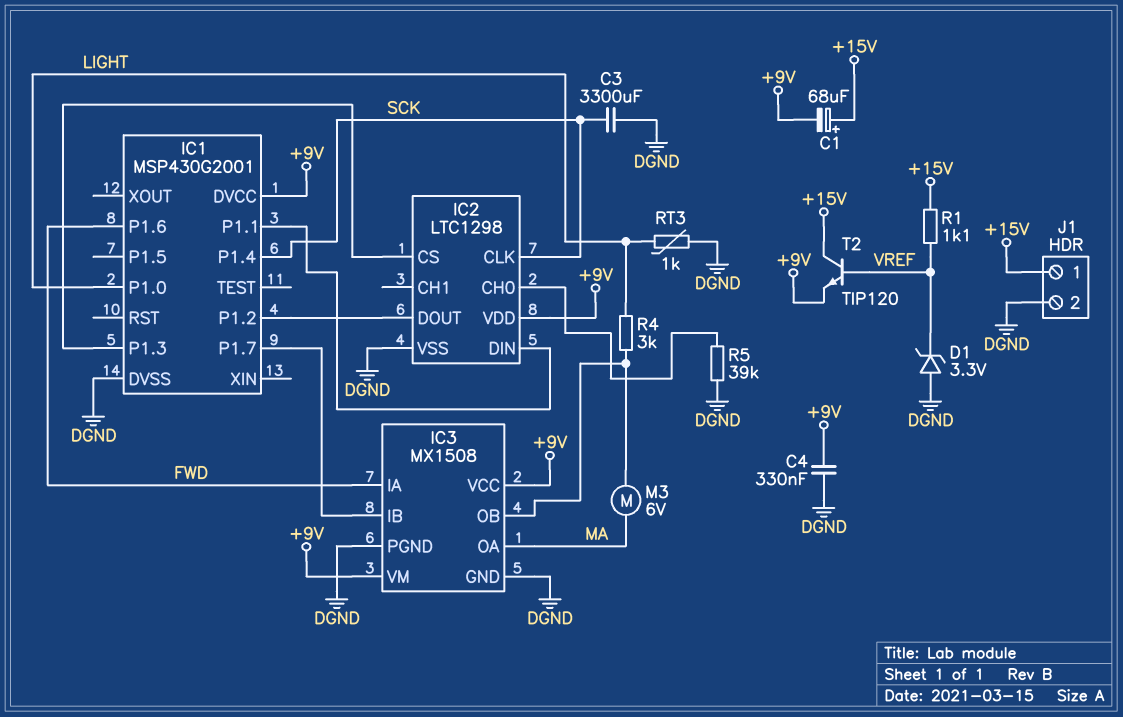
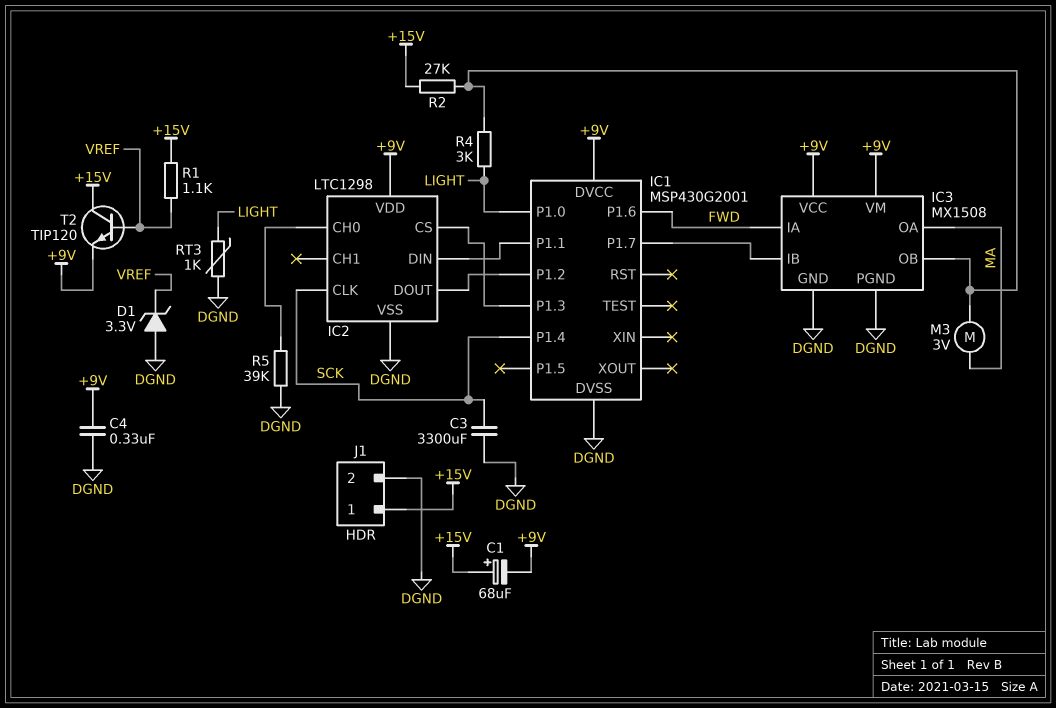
M3: motor 6V (IC3/OB, MA) -> motor 3V (IC3/OB, MA)
R2: none -> 27k (+15V, IC3/OB)

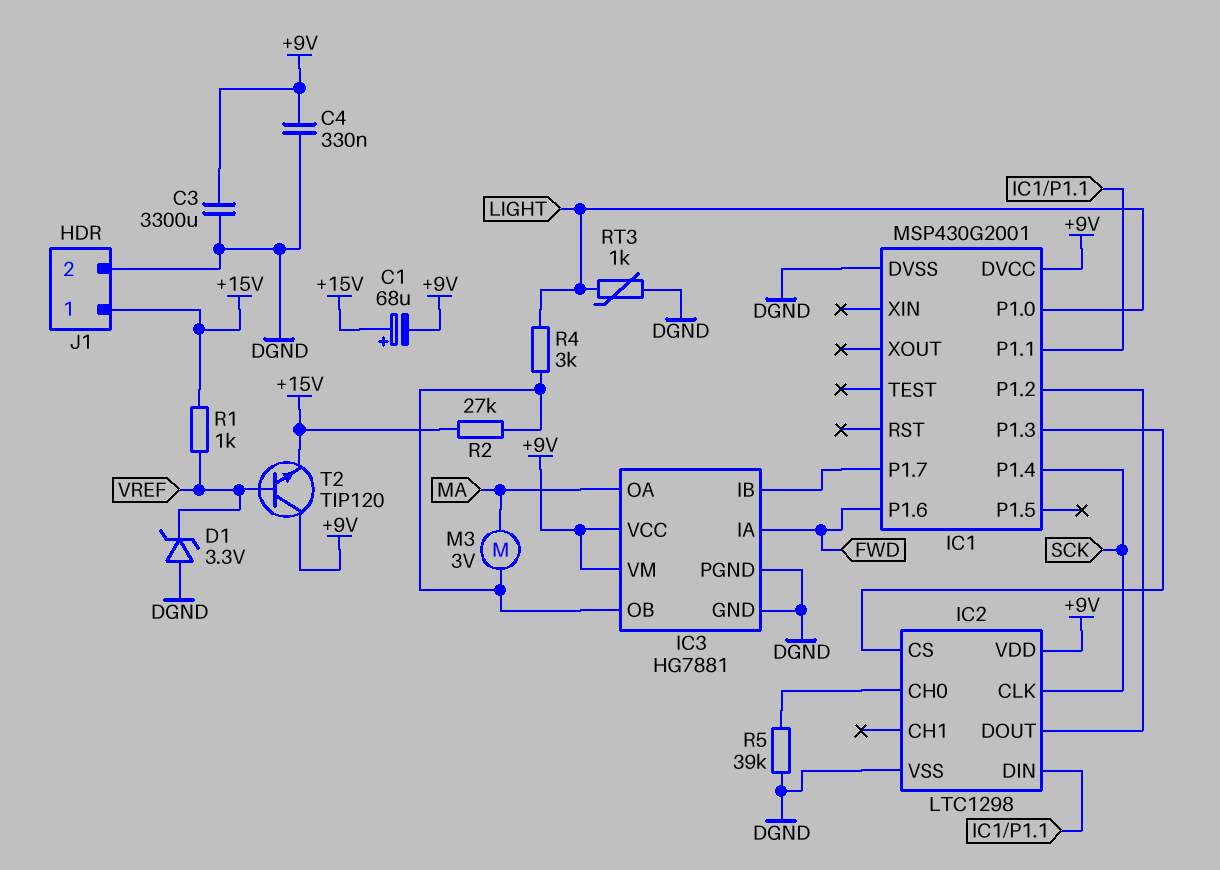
C3: 3300uF (DGND, SCK) -> 3300uF (+9V, DGND)
IC3: MX1508 -> HG7881
R1: 1.1k (+15V, VREF) -> 1k (+15V, VREF)
T2: NPN TIP120 (B VREF, C +15V, E +9V) -> NPN TIP120 (B VREF, C +9V, E +15V)

